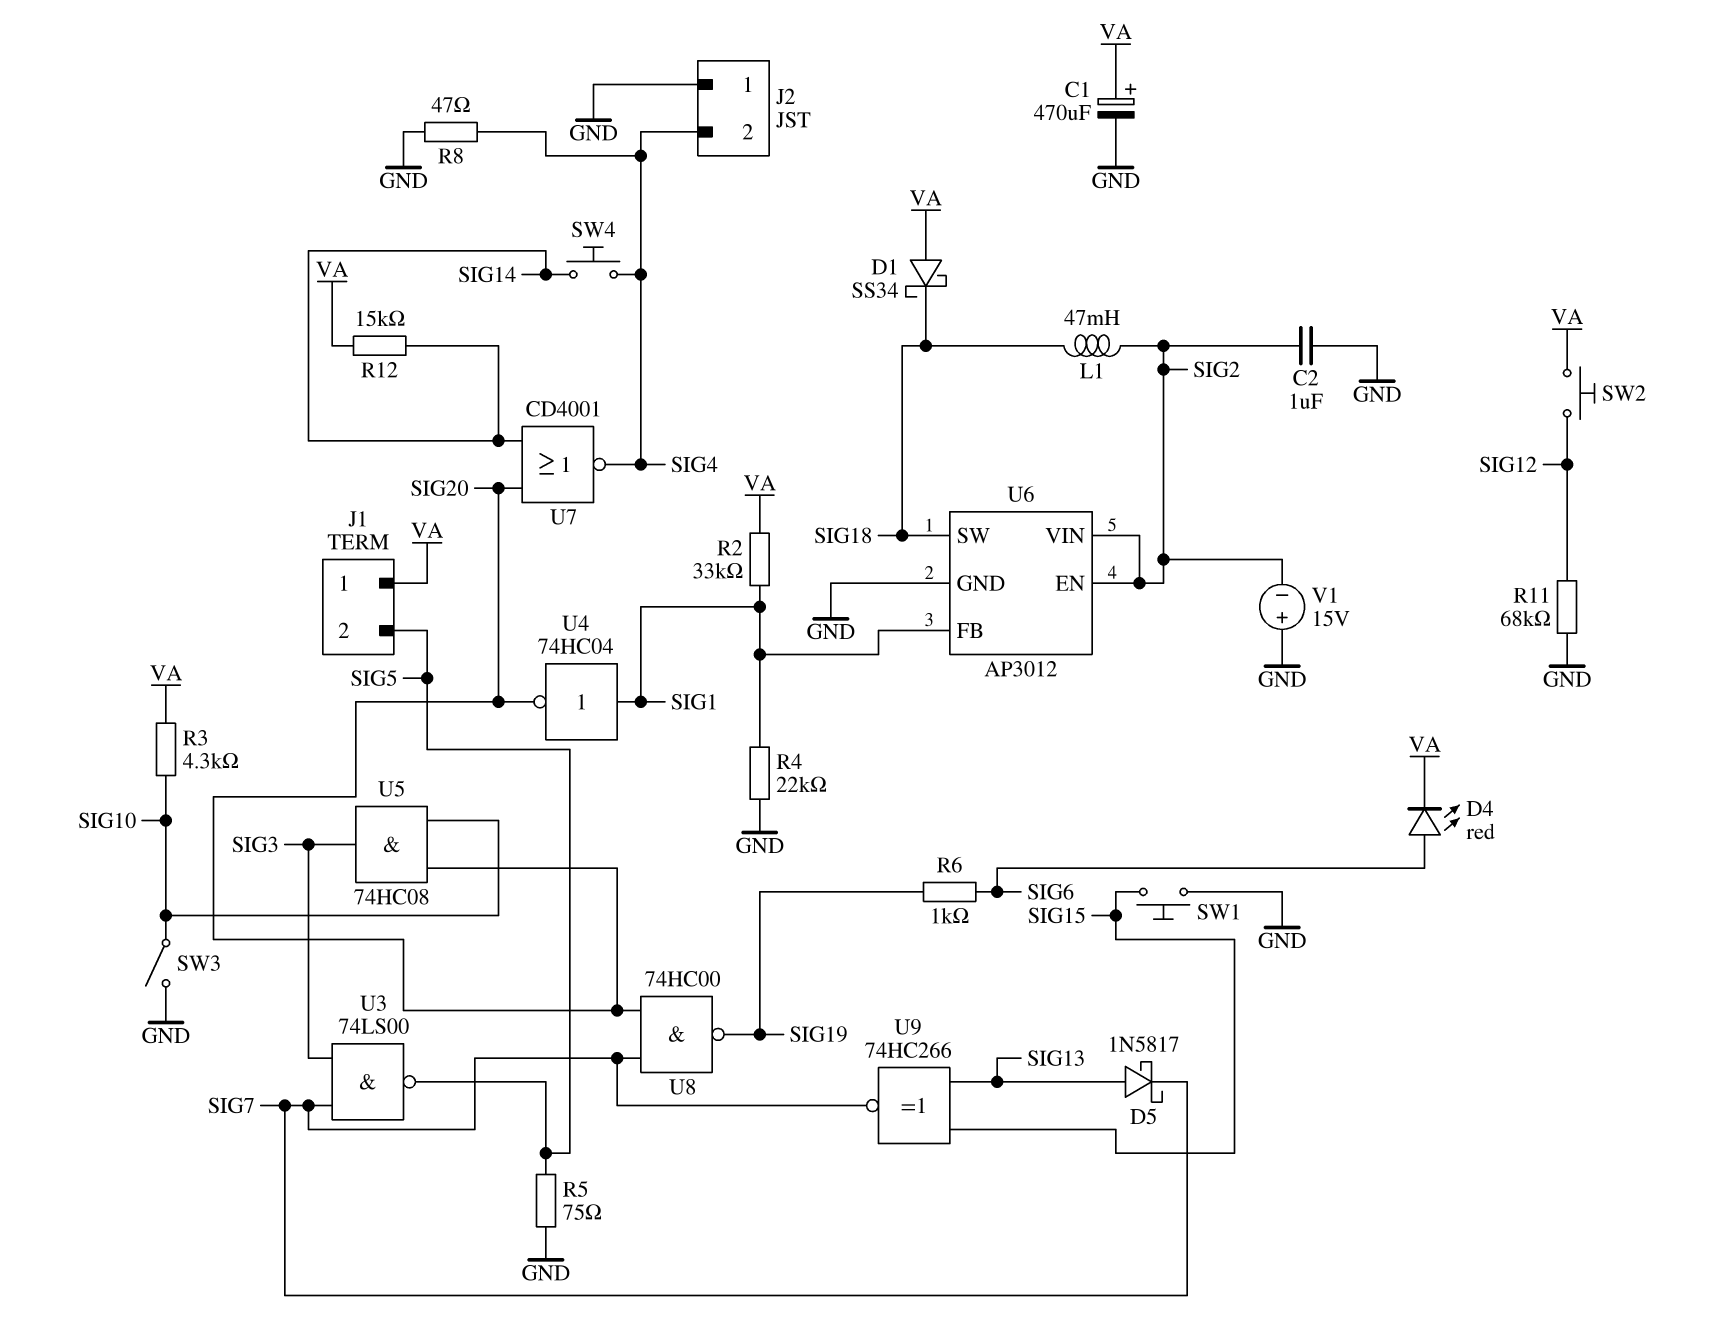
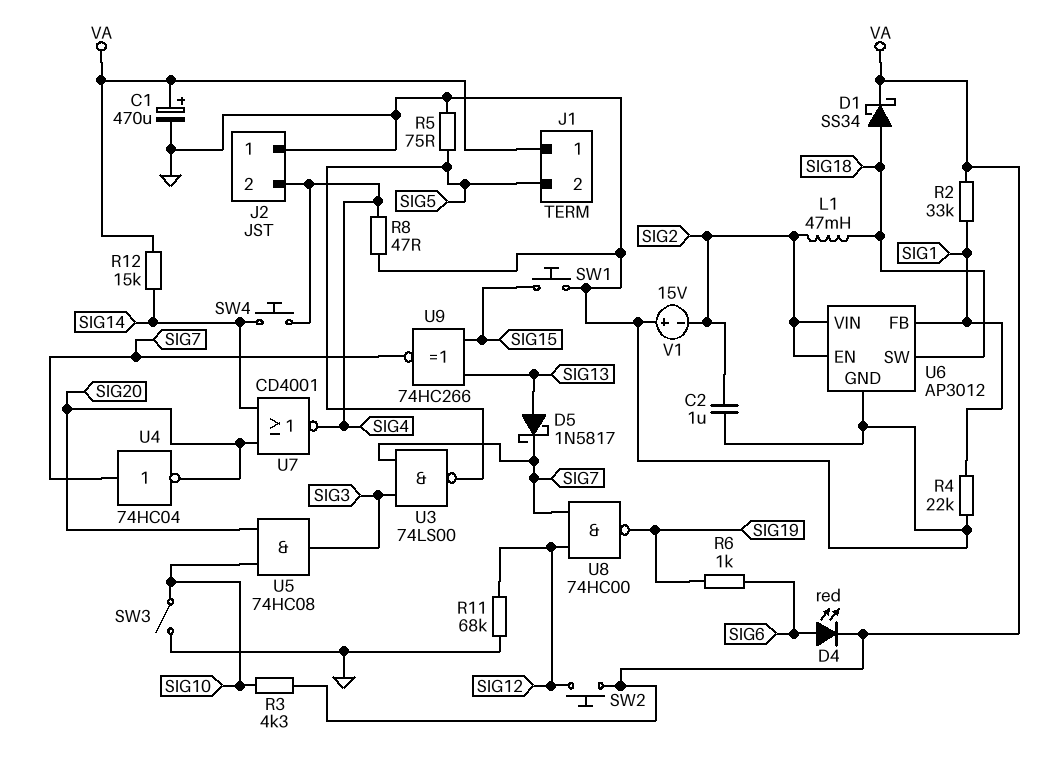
D1: schottky SS34 (A VA, K SIG18) -> schottky SS34 (A SIG18, K VA)
U4: NOT 74HC04 (in SIG1, out SIG20) -> NOT 74HC04 (in SIG7, out SIG20)
U8: NAND 74HC00 (in SIG7, in SIG20, out SIG19) -> NAND 74HC00 (in SIG7, in SIG12, out SIG19)

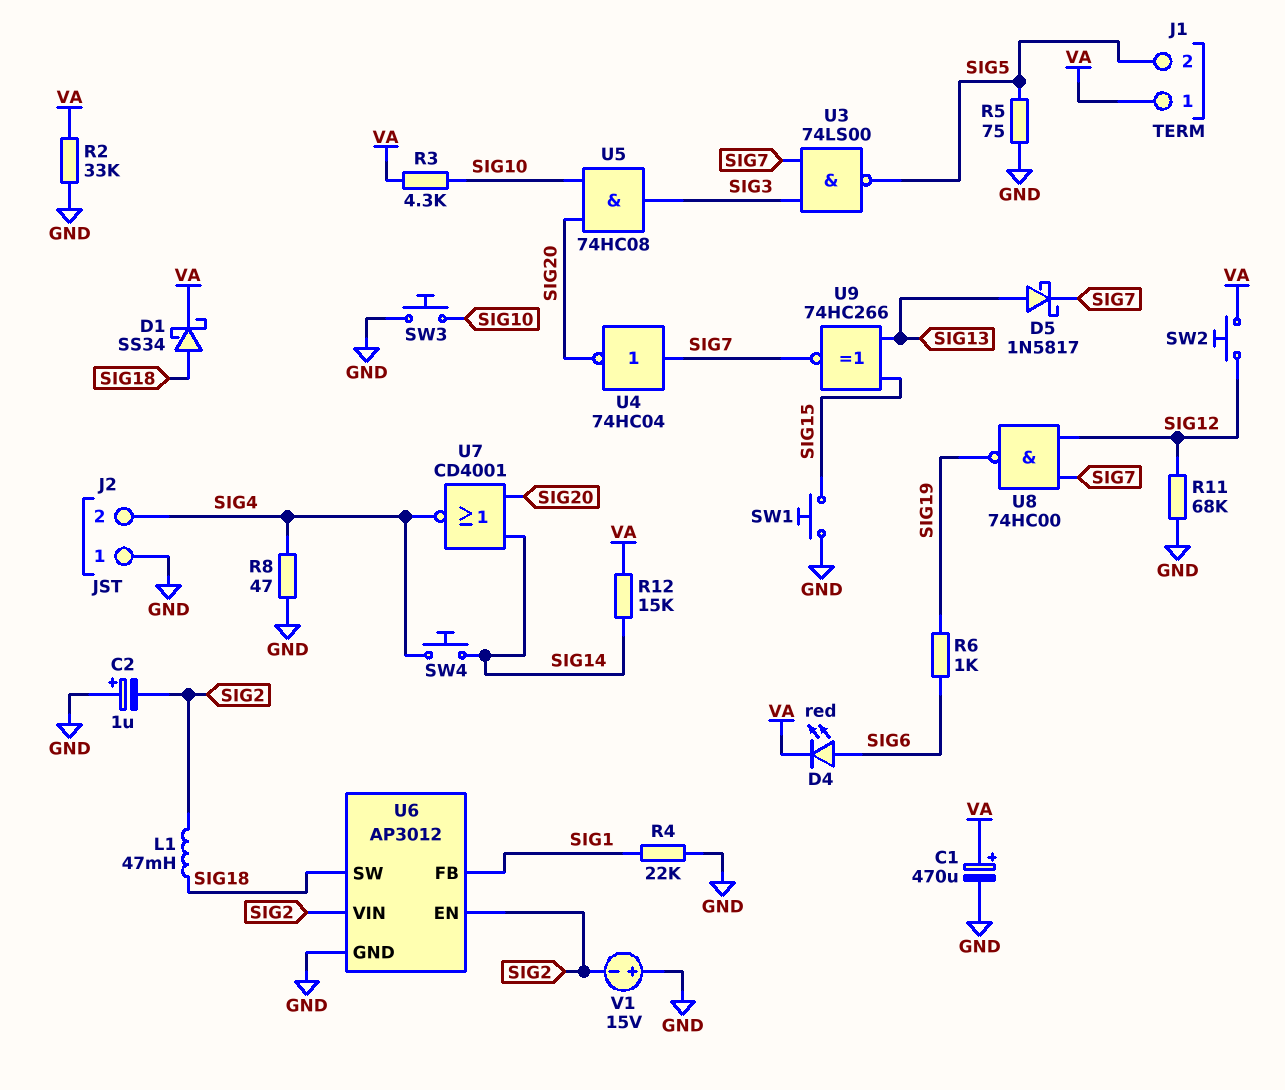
C2: 1uF (GND, SIG2) -> 1uF (plus GND, minus SIG2)
R2: 33k (SIG1, VA) -> 33k (GND, VA)
SW3: switch (GND, SIG10) -> button (GND, SIG10)

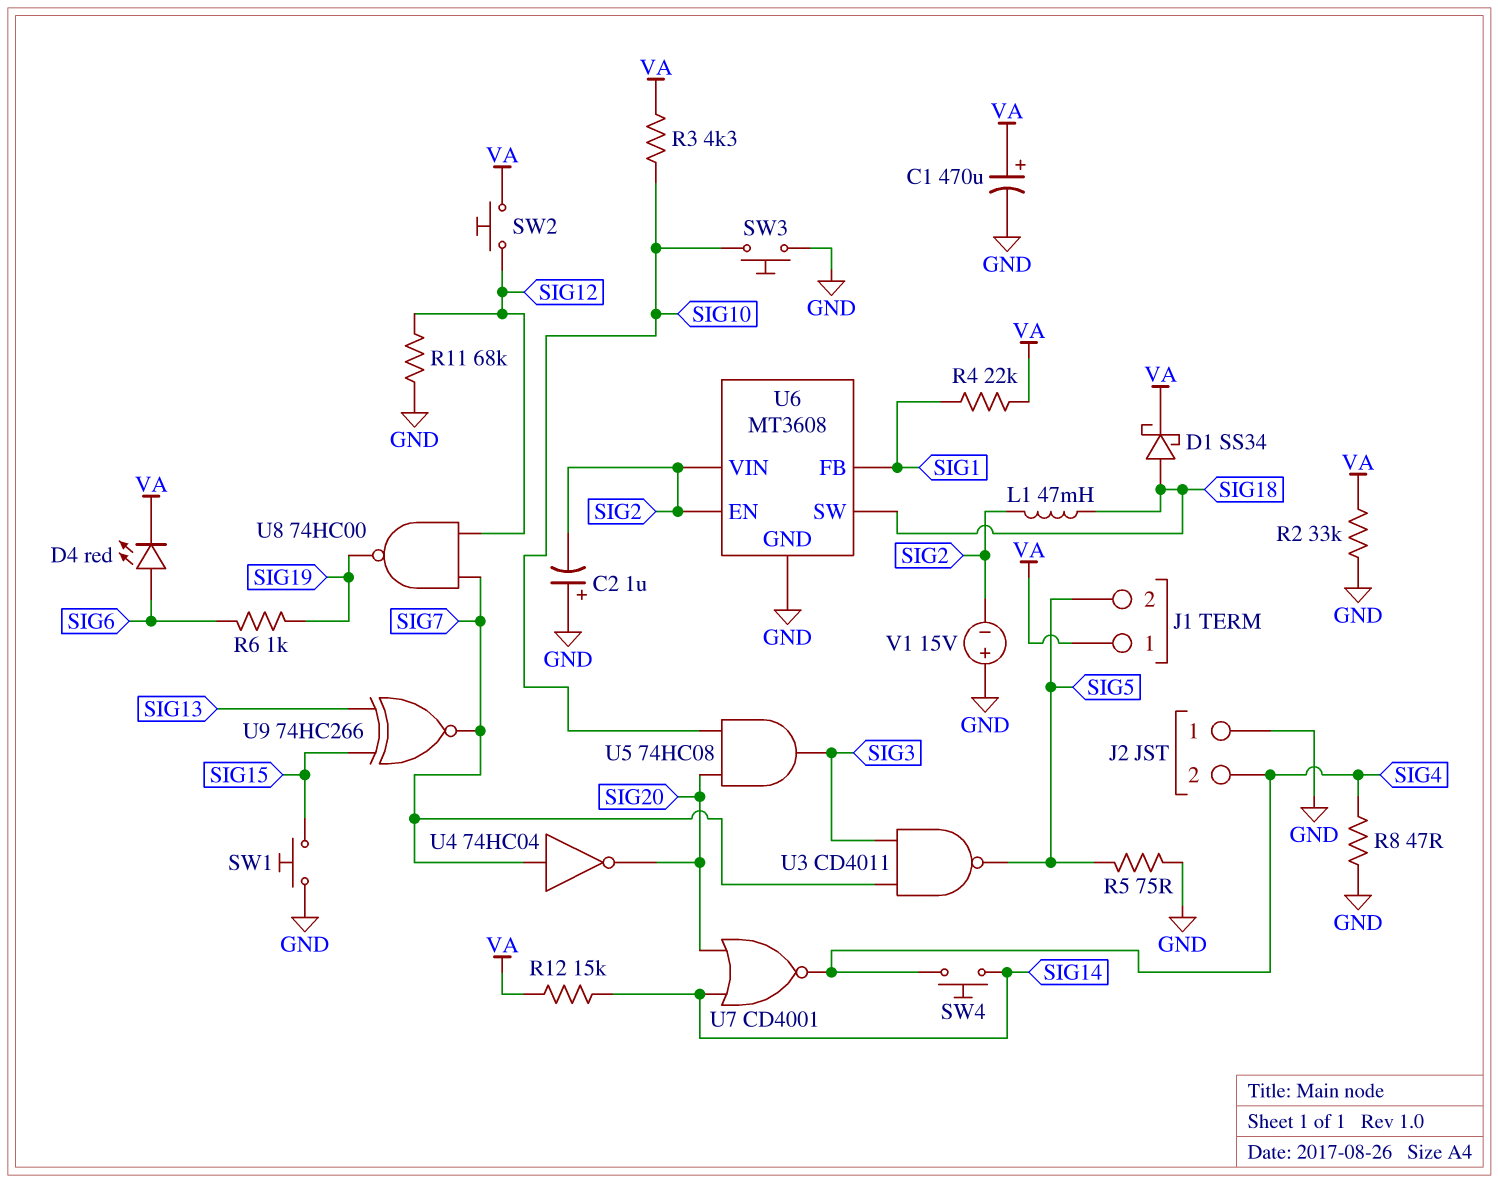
D5: schottky 1N5817 (A SIG13, K SIG7) -> none
R4: 22k (GND, SIG1) -> 22k (SIG1, VA)
U3: NAND 74LS00 (in SIG3, in SIG7, out SIG5) -> NAND CD4011 (in SIG3, in SIG7, out SIG5)
U6: AP3012 -> MT3608

